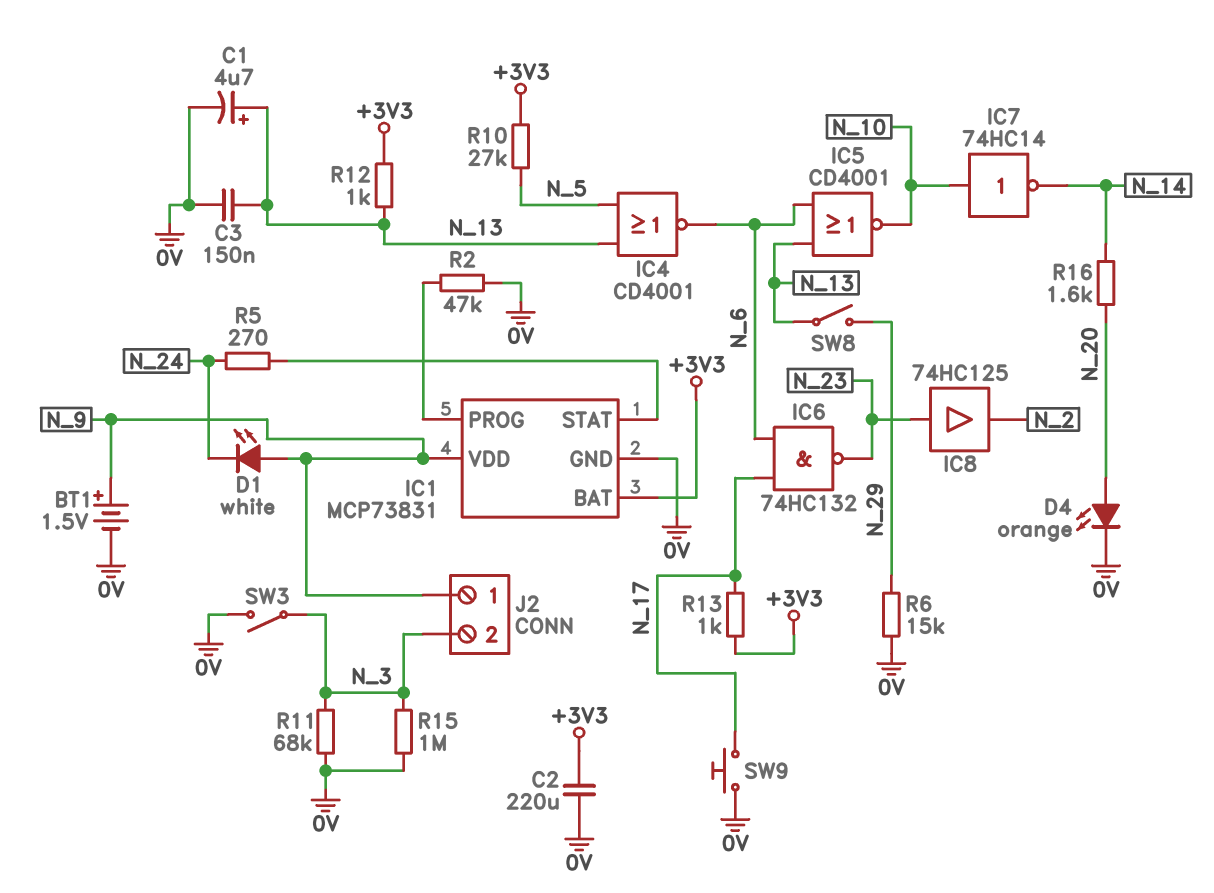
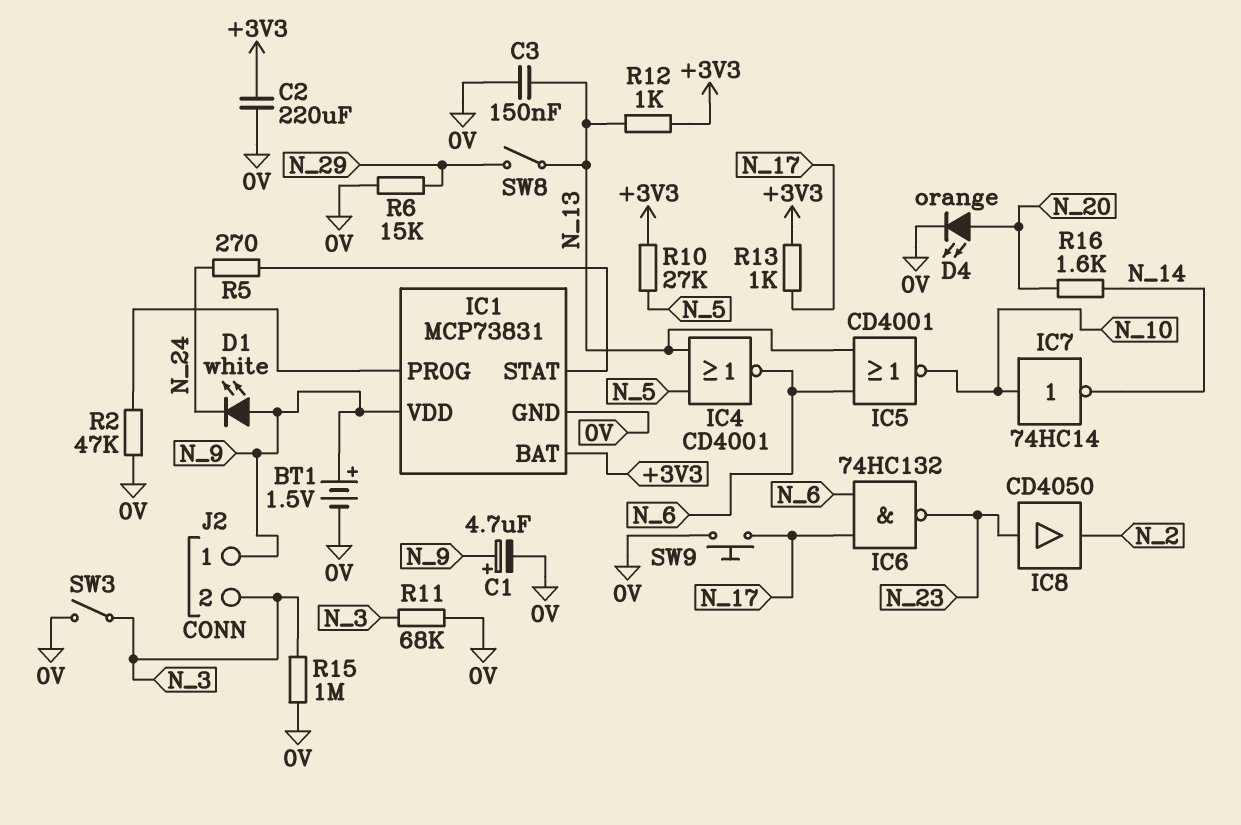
C1: 4.7uF (plus N_13, minus 0V) -> 4.7uF (plus N_9, minus 0V)
IC8: buffer 74HC125 (in N_23, out N_2) -> buffer CD4050 (in N_23, out N_2)

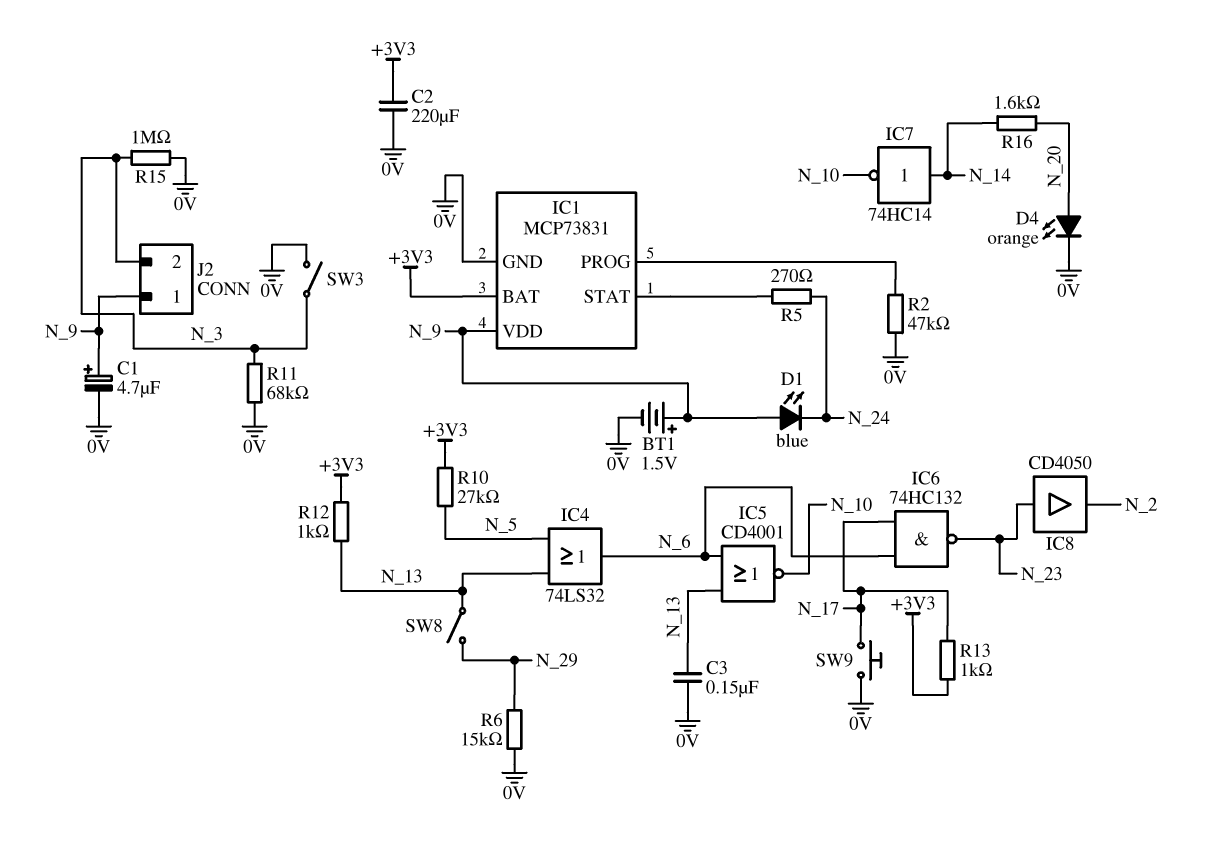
D1: LED white (A N_9, K N_24) -> LED blue (A N_9, K N_24)
IC4: NOR CD4001 (in N_5, in N_13, out N_6) -> OR 74LS32 (in N_5, in N_13, out N_6)
IC7: NOT 74HC14 (in N_10, out N_14) -> NOT 74HC14 (in N_14, out N_10)

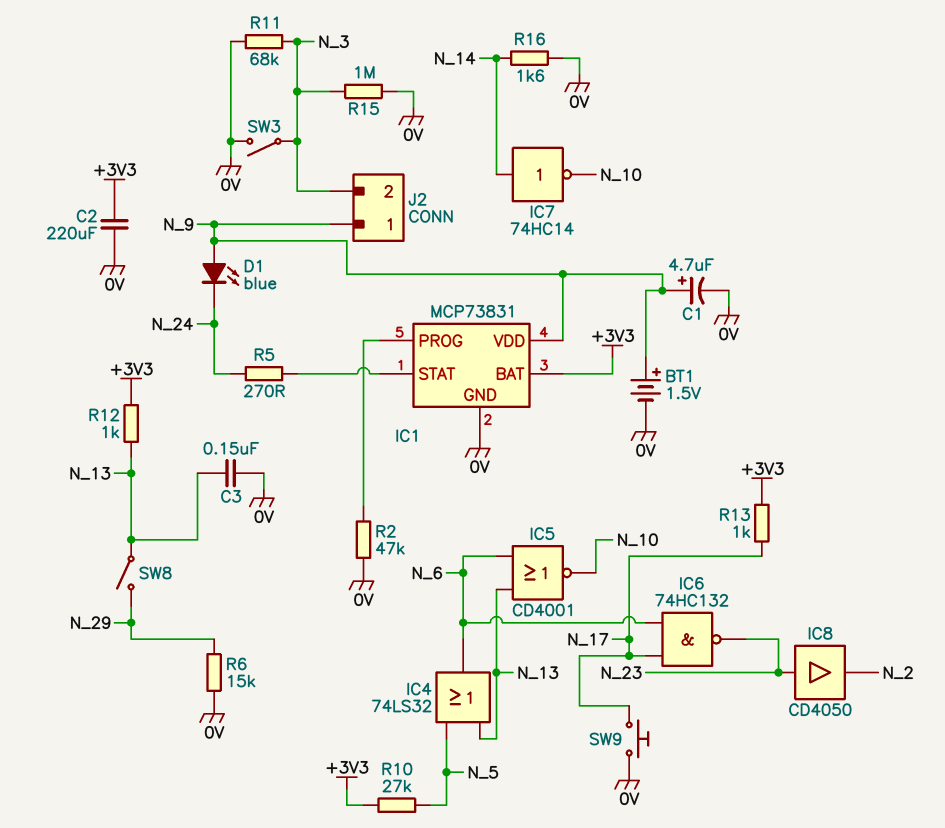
D4: LED orange (A N_20, K 0V) -> none
R16: 1.6k (N_14, N_20) -> 1.6k (0V, N_14)

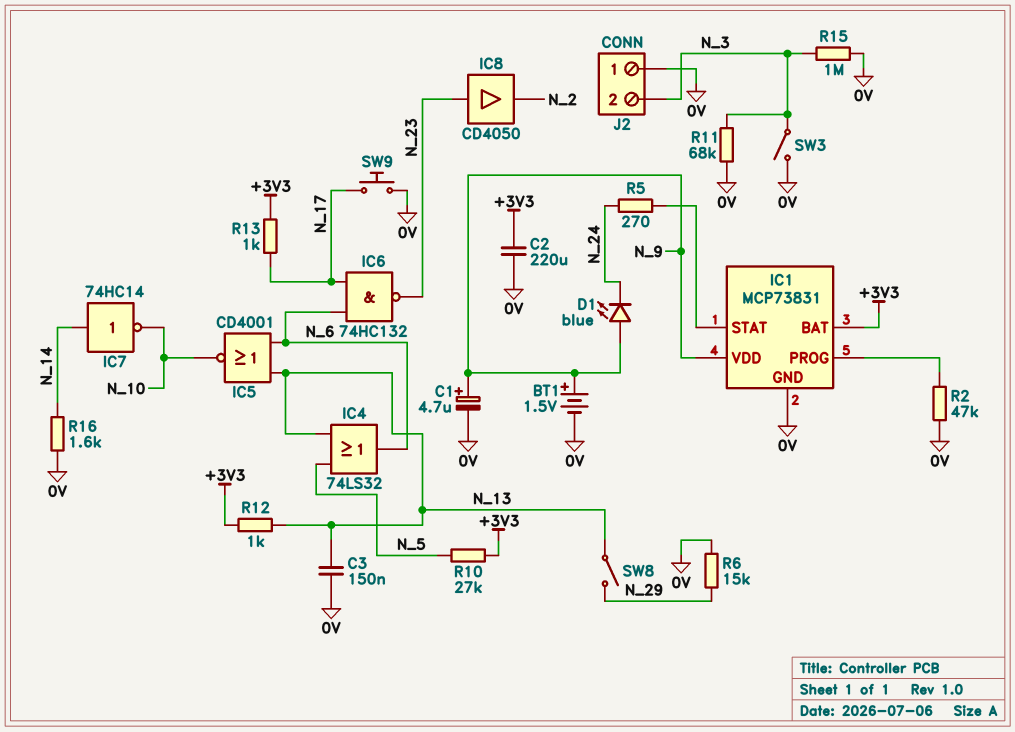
J2 pin 1: N_9 -> 0V

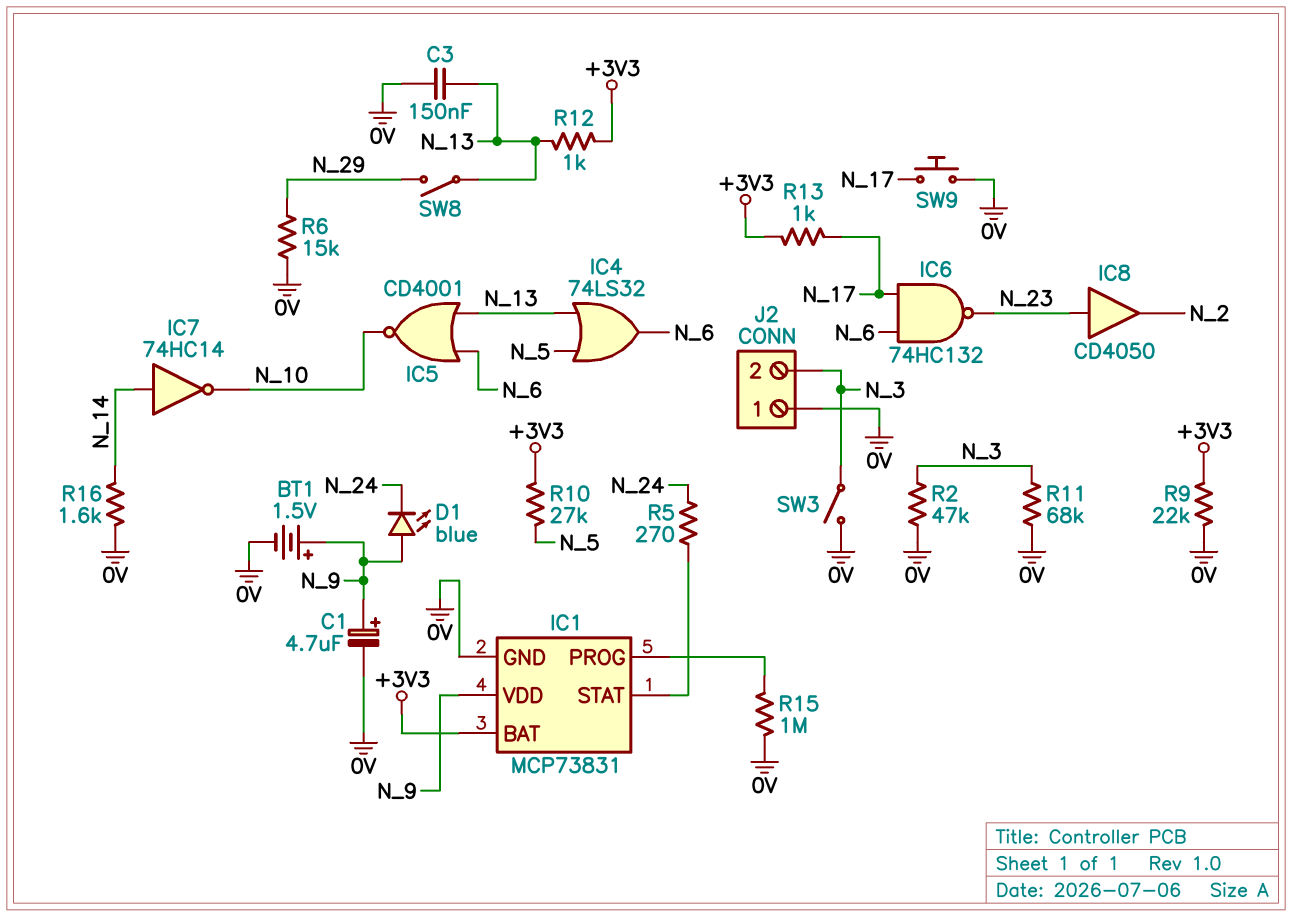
C2: 220uF (+3V3, 0V) -> none
R2: 47k (0V, IC1/PROG) -> 47k (0V, N_3)
R9: none -> 22k (+3V3, 0V)
R15: 1M (0V, N_3) -> 1M (0V, IC1/PROG)

